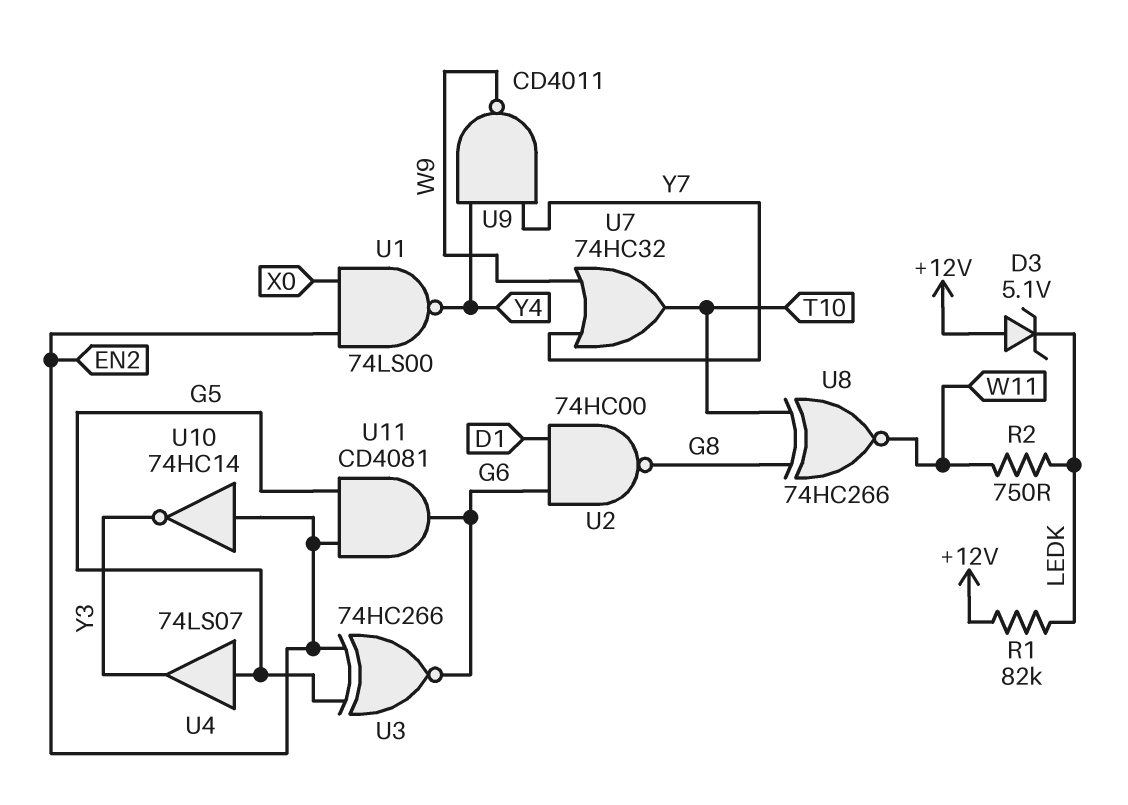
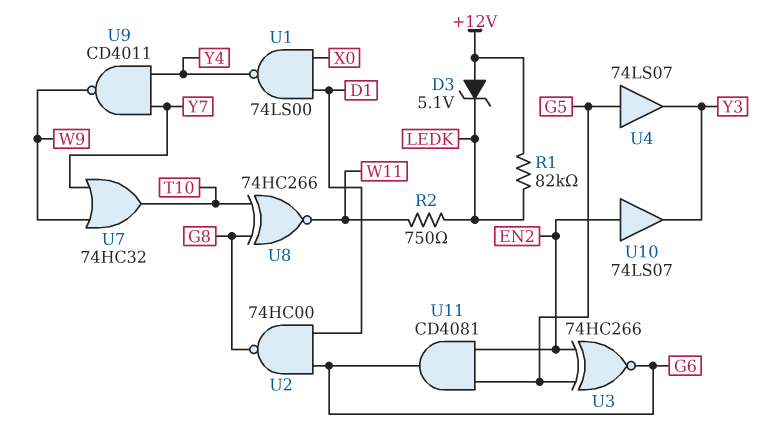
U1: NAND 74LS00 (in EN2, in X0, out Y4) -> NAND 74LS00 (in D1, in X0, out Y4)
U10: NOT 74HC14 (in EN2, out Y3) -> buffer 74LS07 (in EN2, out Y3)

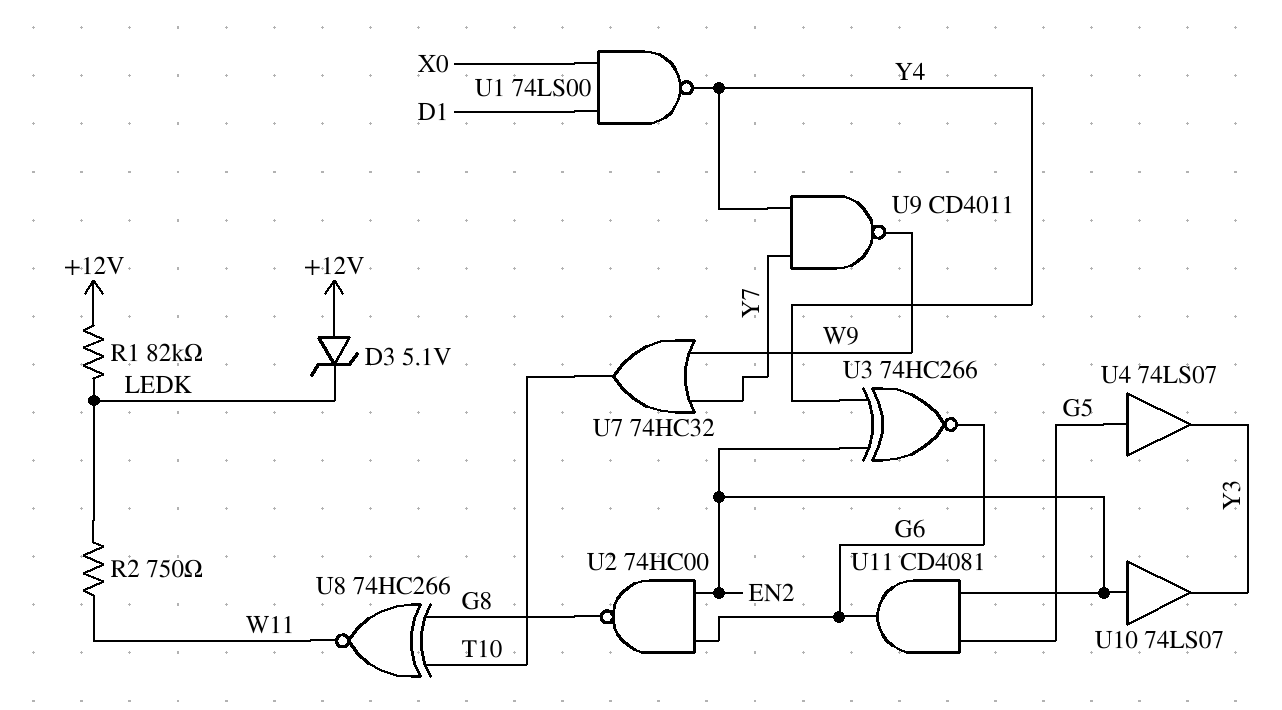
U2: NAND 74HC00 (in D1, in G6, out G8) -> NAND 74HC00 (in EN2, in G6, out G8)
U3: XNOR 74HC266 (in EN2, in G5, out G6) -> XNOR 74HC266 (in EN2, in Y4, out G6)

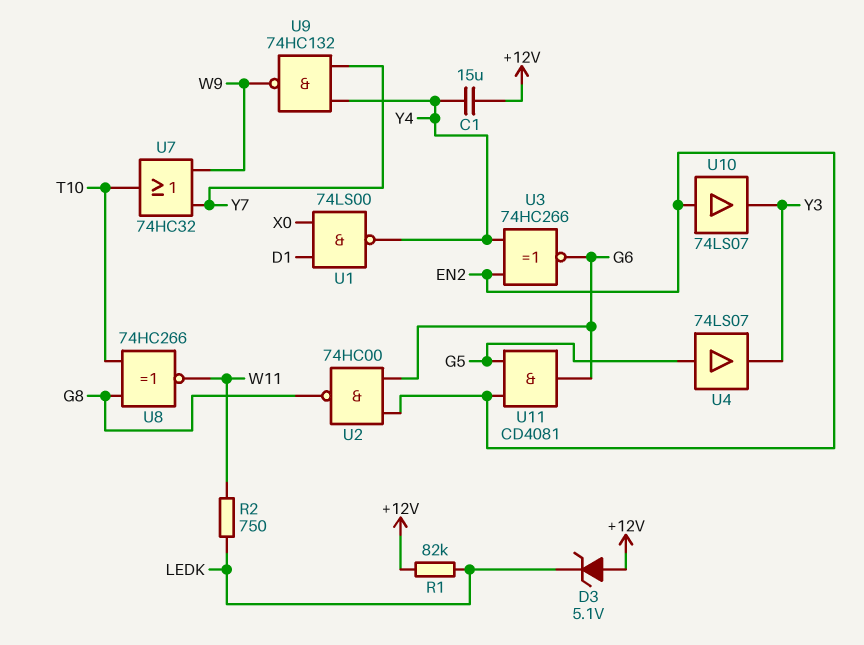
C1: none -> 15uF (+12V, Y4)
U9: NAND CD4011 (in Y4, in Y7, out W9) -> NAND 74HC132 (in Y4, in Y7, out W9)

